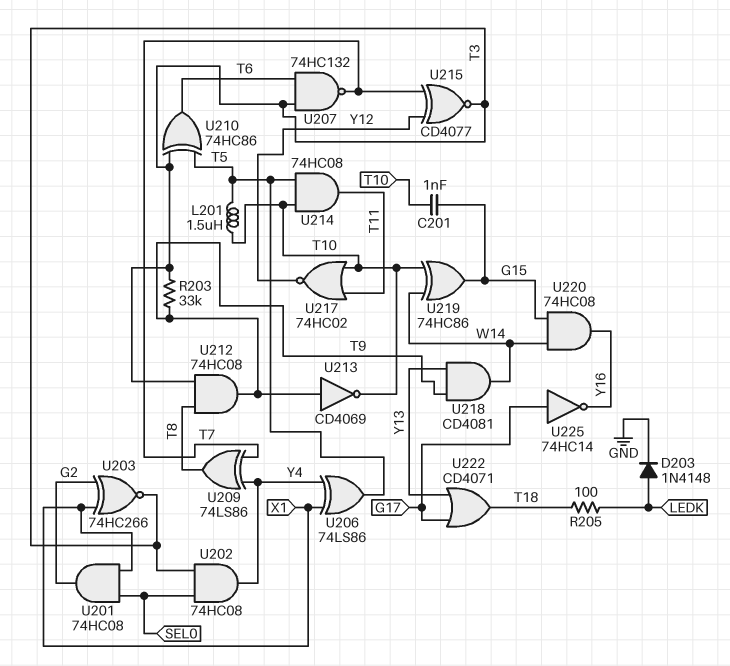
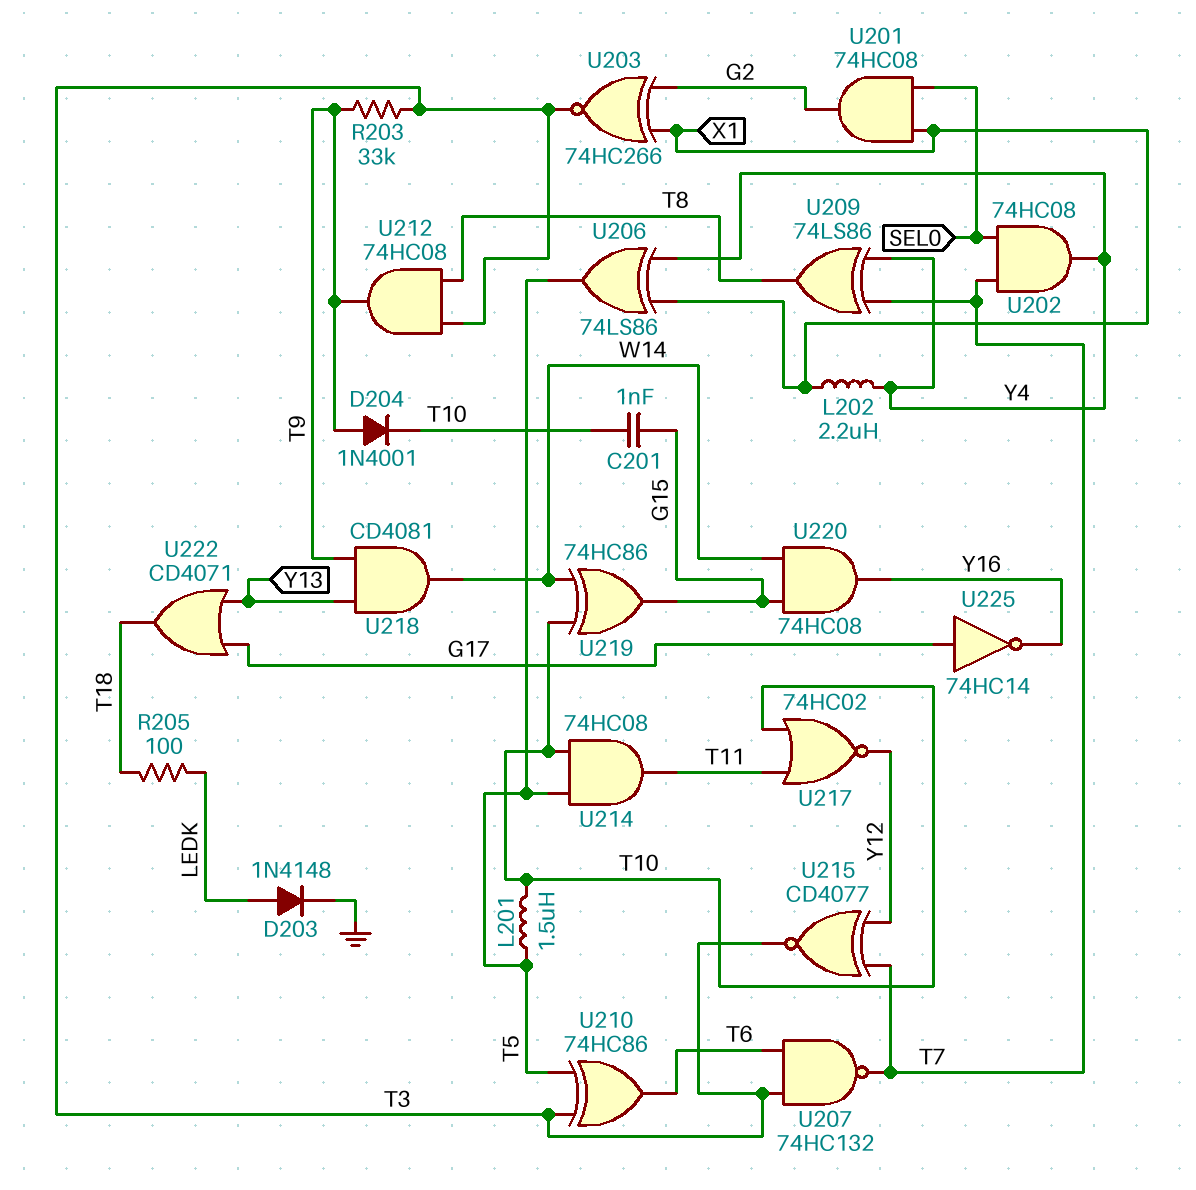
D204: none -> diode 1N4001 (A T9, K T10)
L202: none -> 2.2uH (X1, Y4)
U202: AND 74HC08 (in SEL0, in T3, out Y4) -> AND 74HC08 (in SEL0, in T7, out Y4)
U213: NOT CD4069 (in T9, out T10) -> none

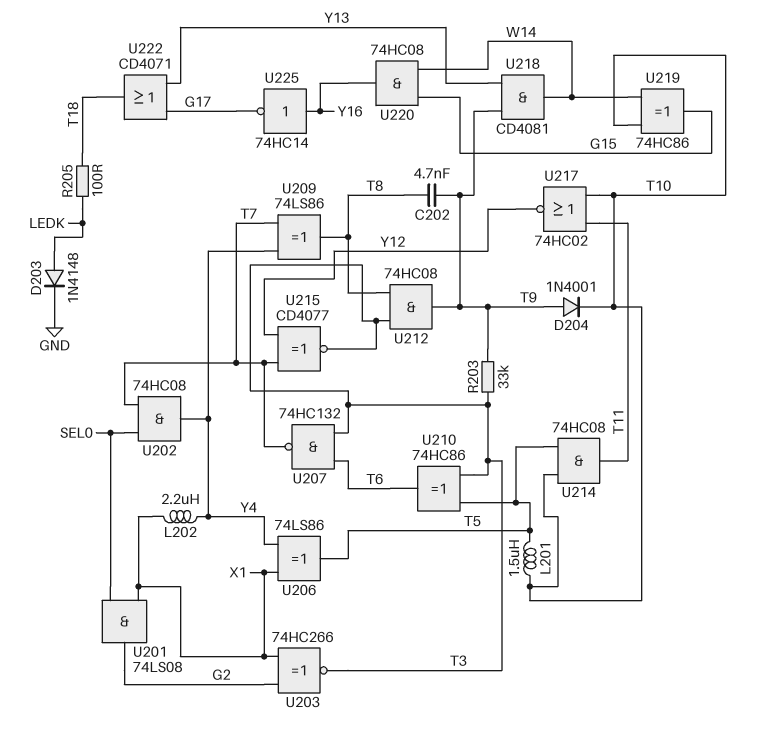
C201: 1nF (G15, T10) -> none
C202: none -> 4.7nF (T8, T9)
U201: AND 74HC08 (in SEL0, in X1, out G2) -> AND 74LS08 (in SEL0, in X1, out G2)
U225: NOT 74HC14 (in G17, out Y16) -> NOT 74HC14 (in Y16, out G17)

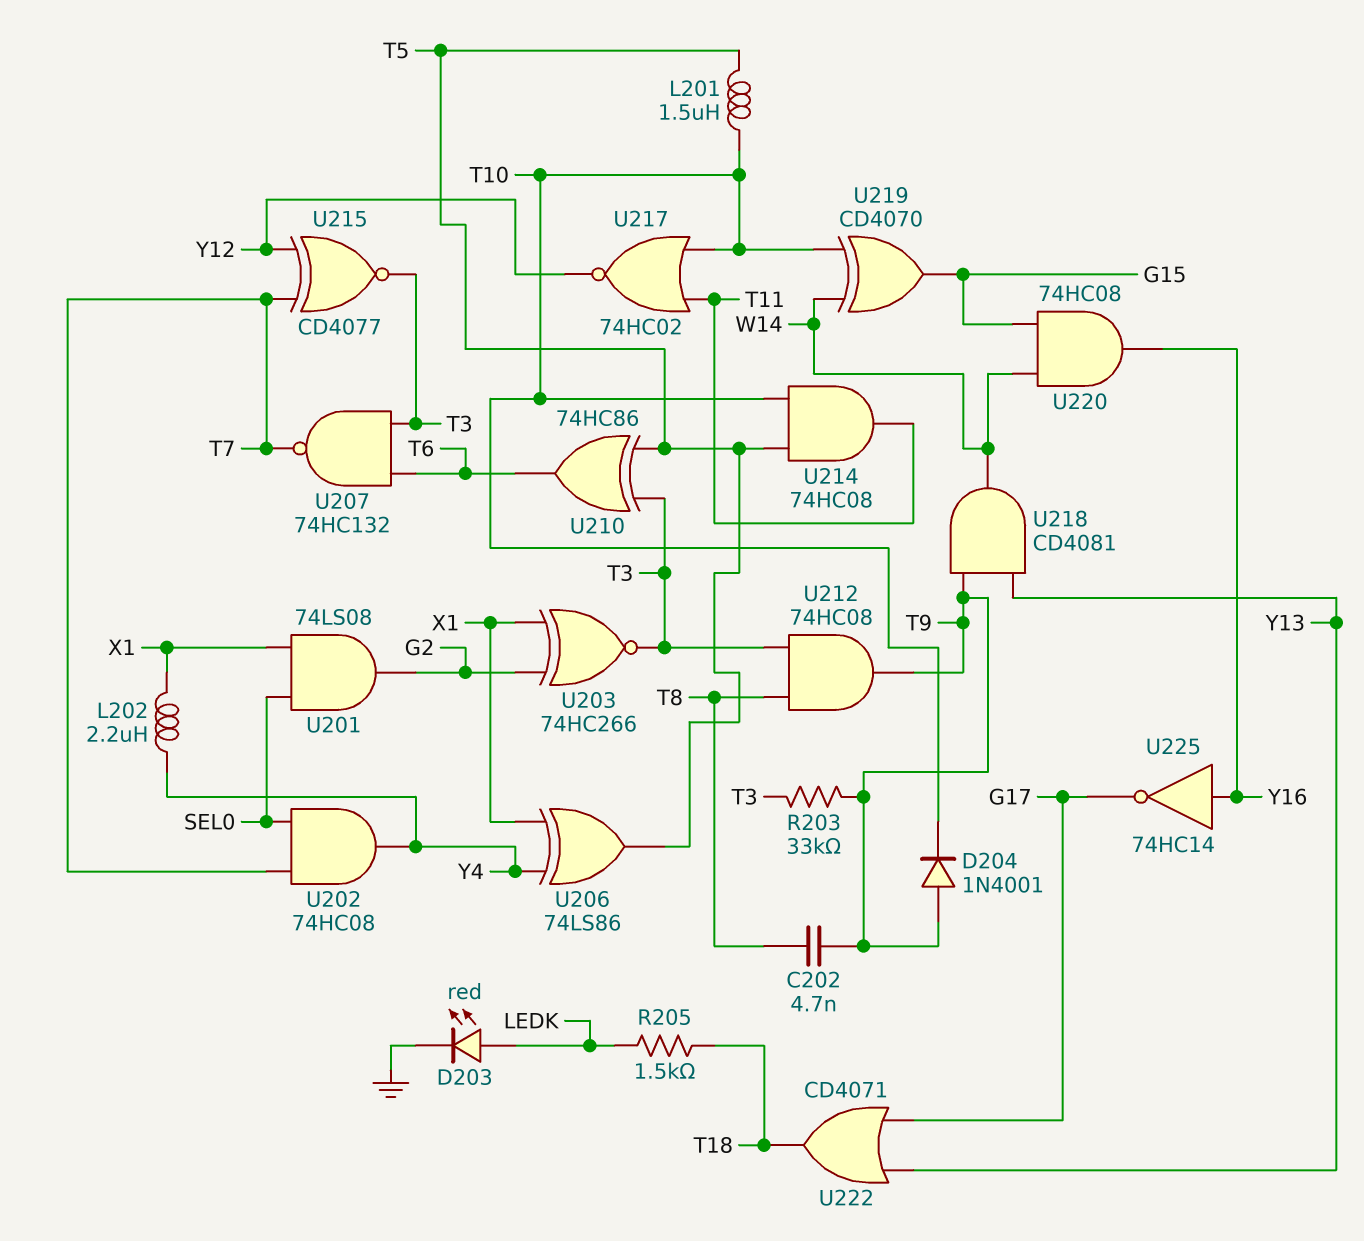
D203: diode 1N4148 (A LEDK, K GND) -> LED red (A LEDK, K GND)
R205: 100 (LEDK, T18) -> 1.5k (LEDK, T18)
U209: XOR 74LS86 (in T7, in Y4, out T8) -> none
U219: XOR 74HC86 (in T10, in W14, out G15) -> XOR CD4070 (in T10, in W14, out G15)

